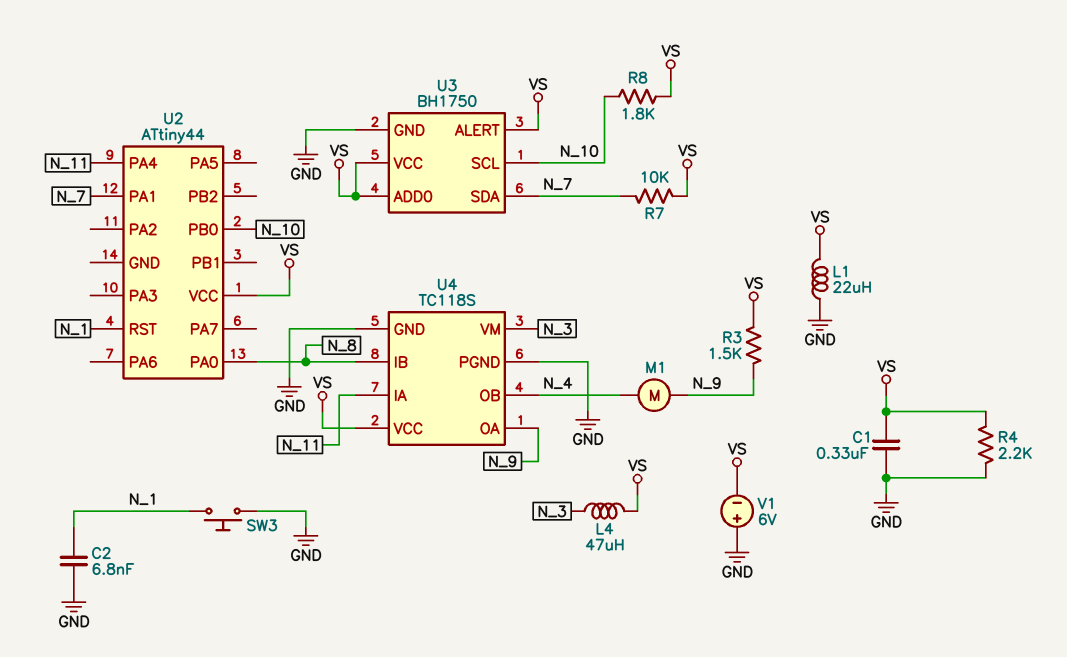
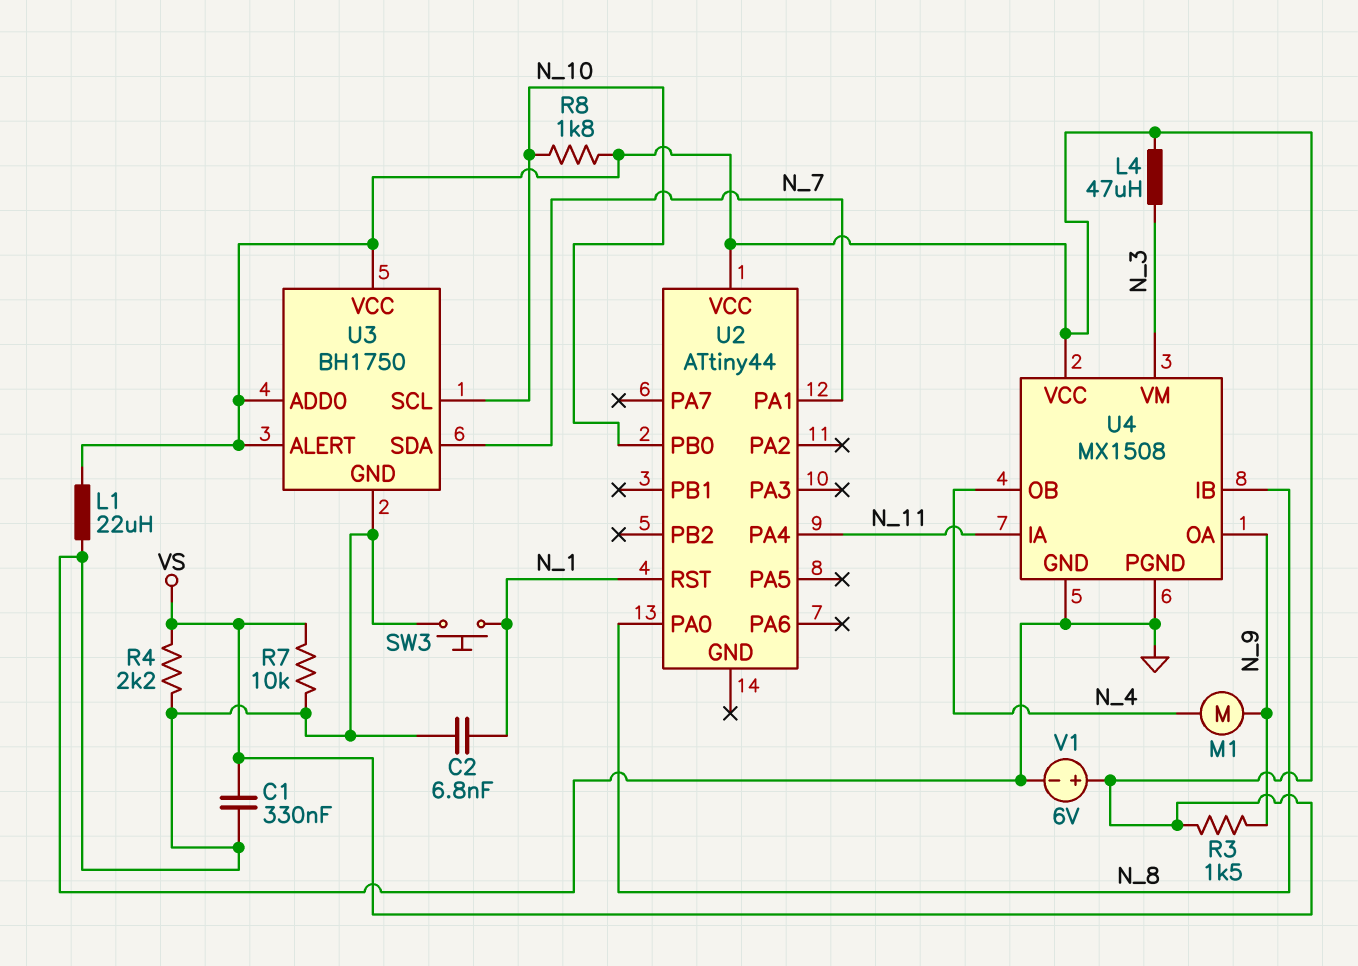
R7: 10k (N_7, VS) -> 10k (GND, VS)
U4: TC118S -> MX1508
V1: 6V (plus GND, minus VS) -> 6V (plus VS, minus GND)

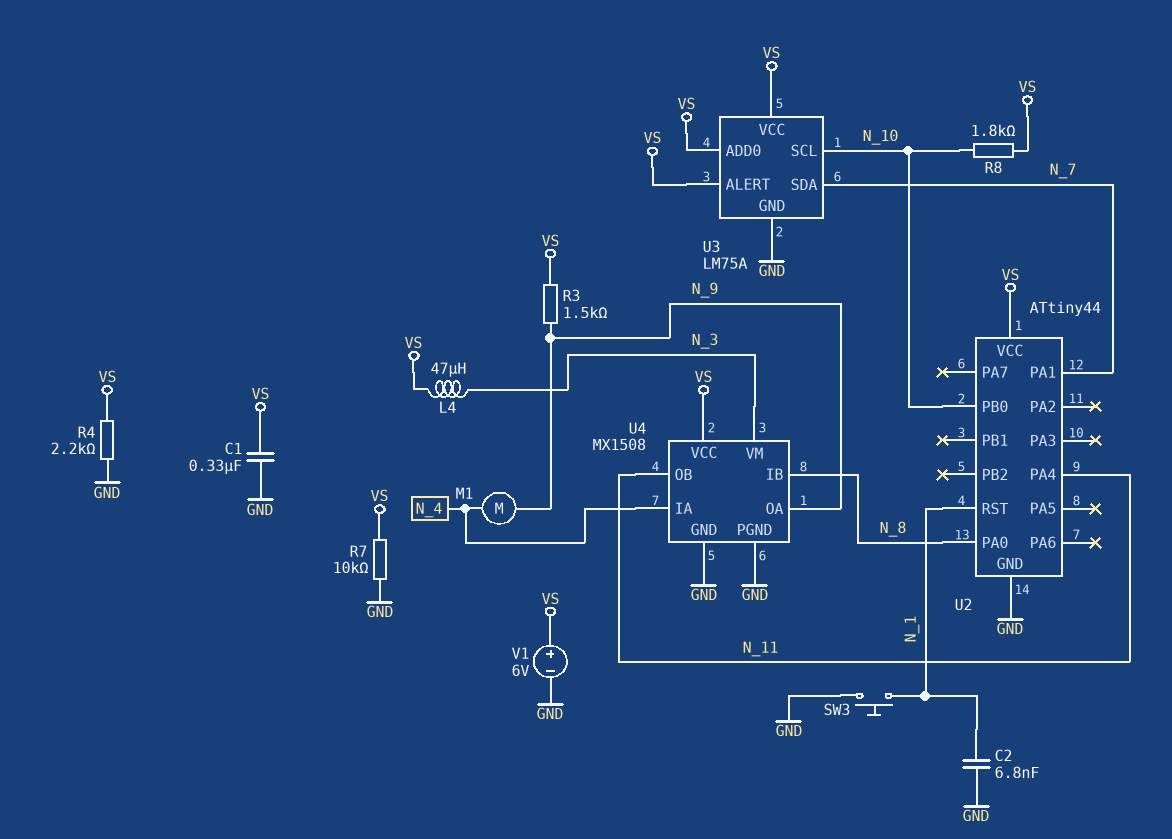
L1: 22uH (GND, VS) -> none
U2 pin GND: none -> GND
U3: BH1750 -> LM75A
U4 pin IA: N_11 -> N_4
U4 pin OB: N_4 -> N_11

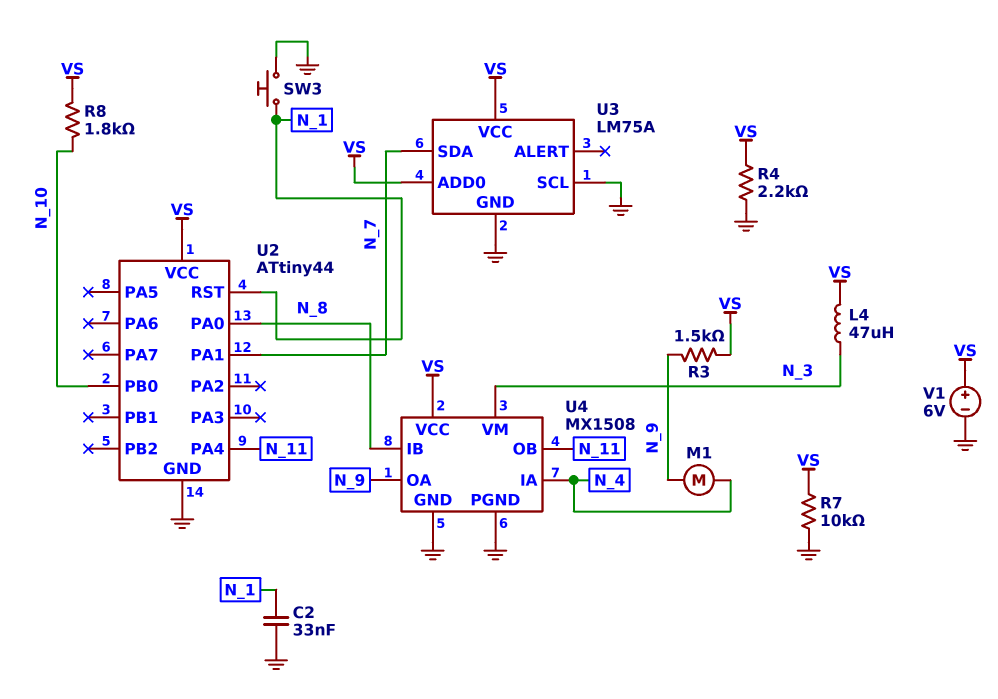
C1: 330nF (GND, VS) -> none
C2: 6.8nF (GND, N_1) -> 33nF (GND, N_1)
U3 pin ALERT: VS -> none
U3 pin SCL: N_10 -> GND

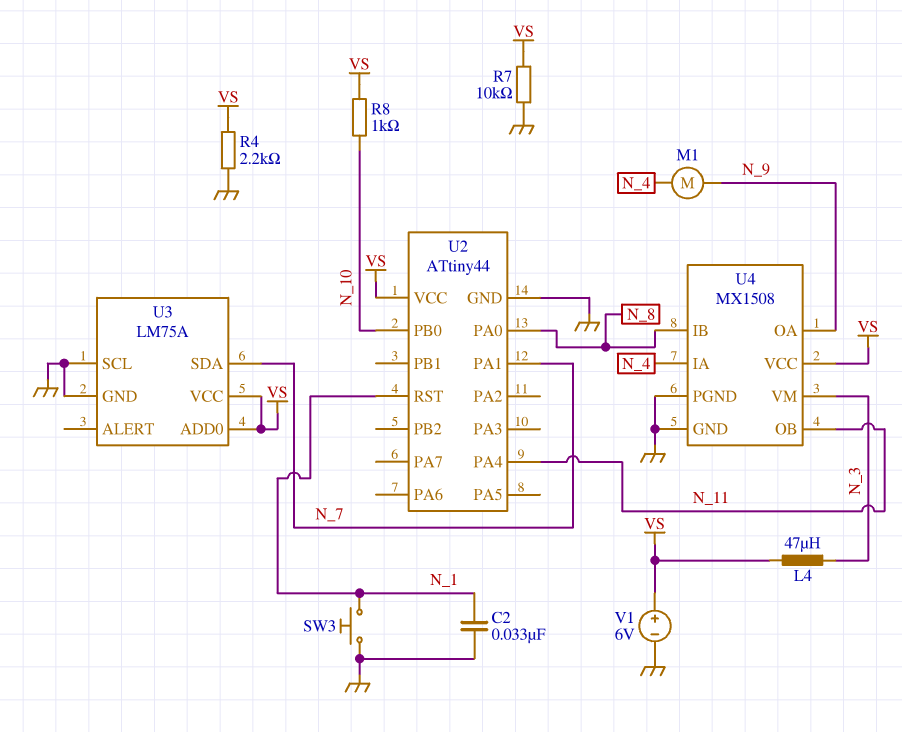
R3: 1.5k (N_9, VS) -> none
R8: 1.8k (N_10, VS) -> 1k (N_10, VS)

